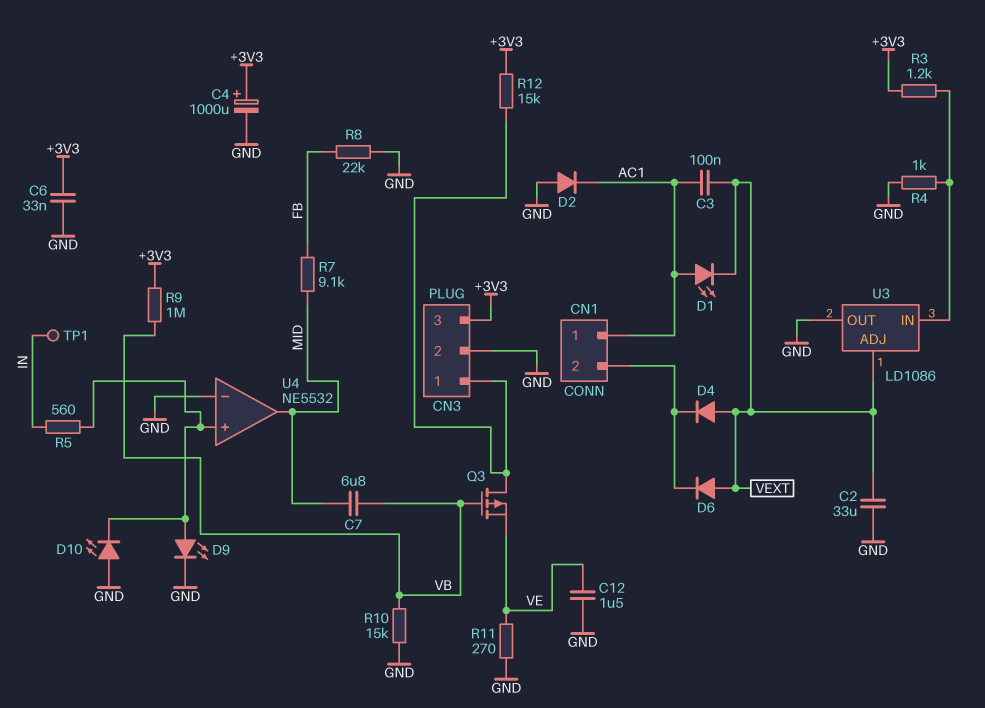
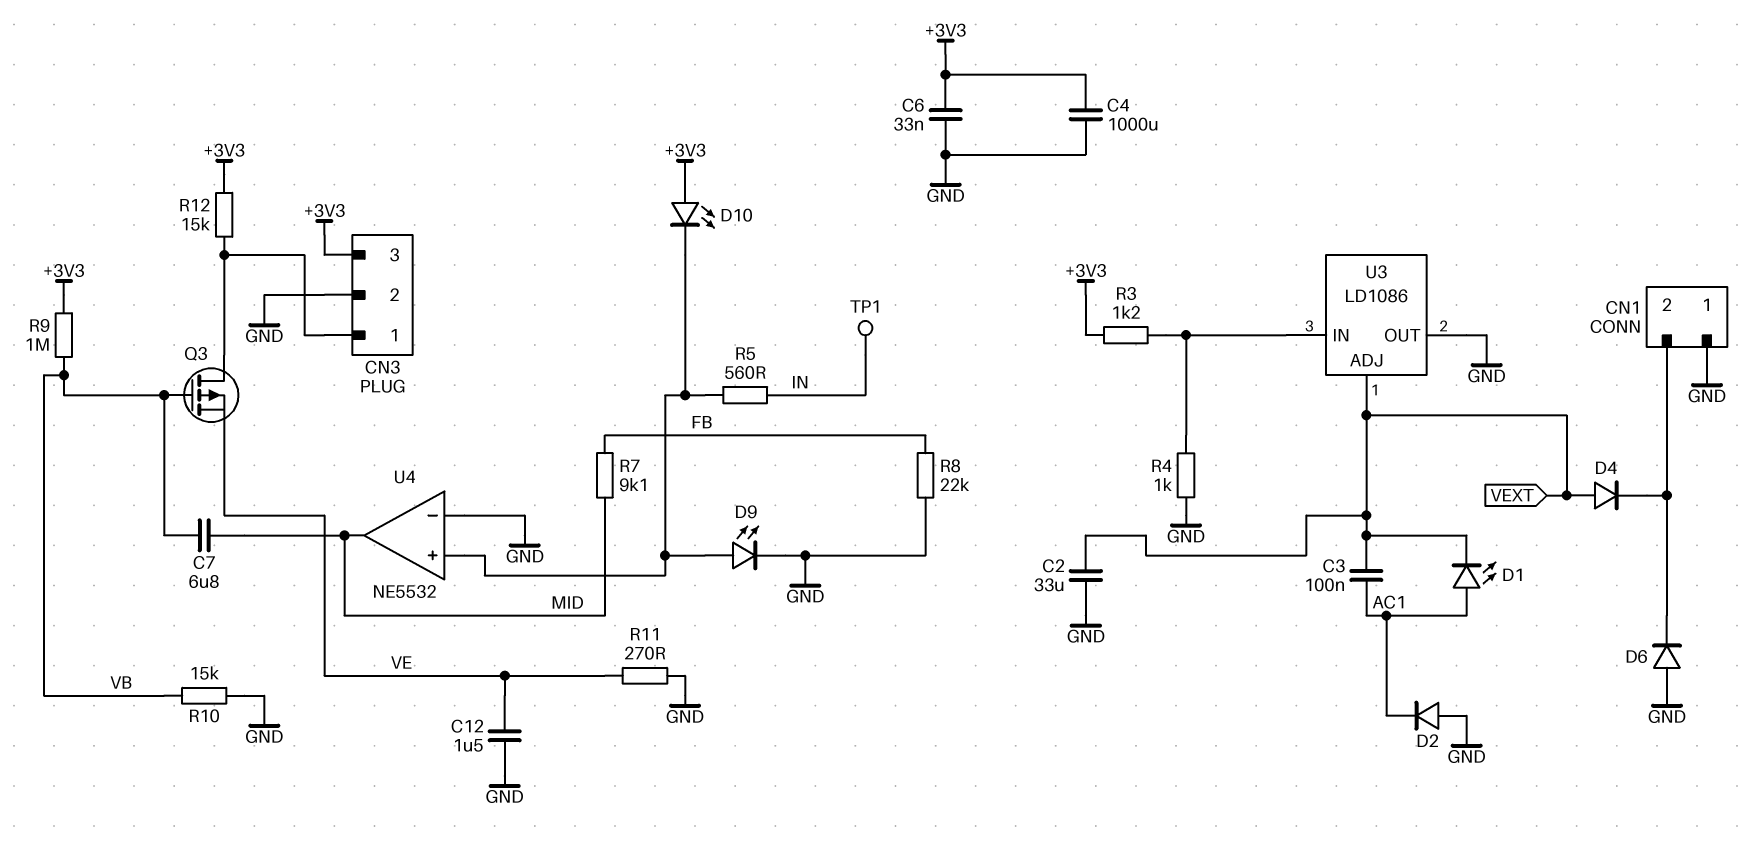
C4: 1000uF (plus +3V3, minus GND) -> 1000uF (+3V3, GND)
CN1 pin 1: AC1 -> GND
D6: diode (A VEXT, K CN1/2) -> diode (A GND, K CN1/2)
D10: LED (A GND, K U4/in+) -> LED (A +3V3, K U4/in+)

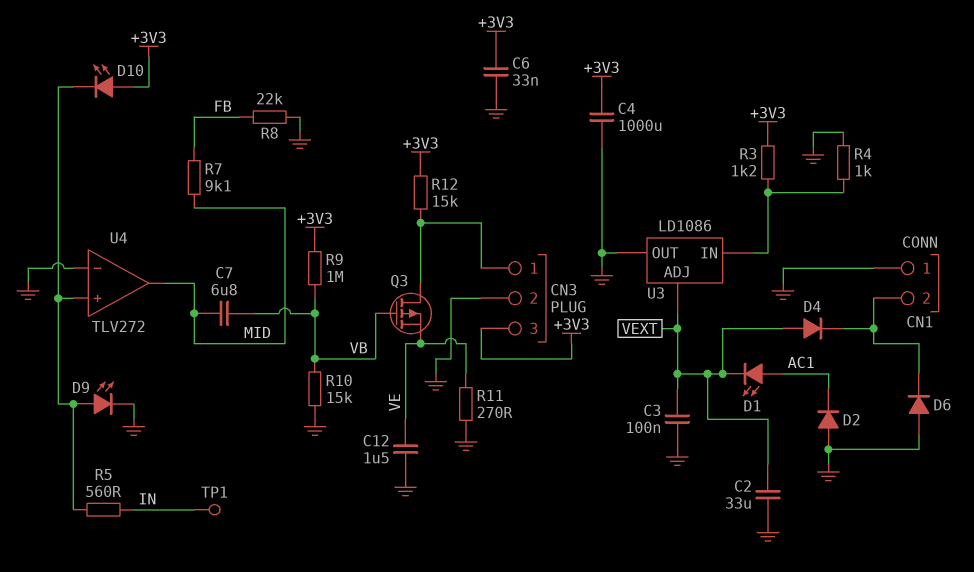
C3: 100nF (AC1, VEXT) -> 100nF (GND, VEXT)
U4: NE5532 -> TLV272

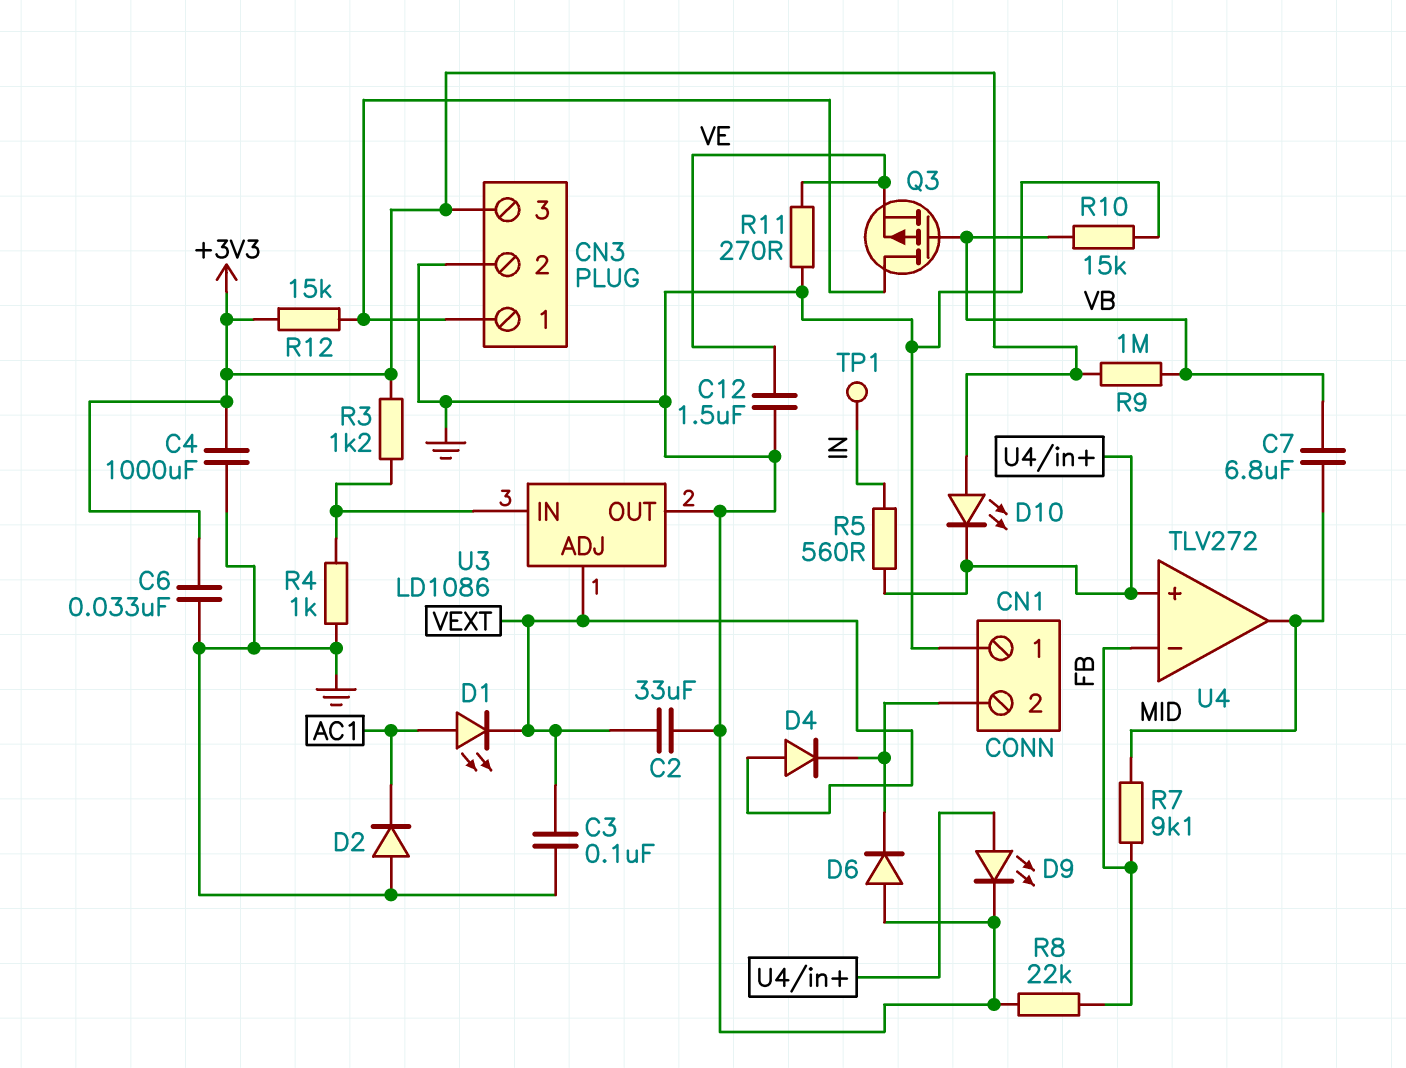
U4 pin in-: GND -> FB

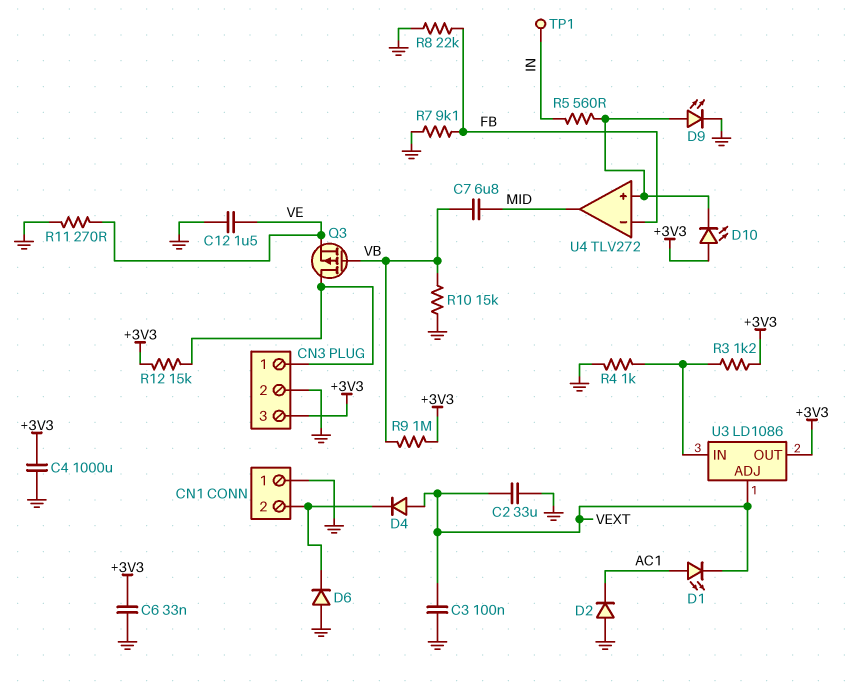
R7: 9.1k (FB, MID) -> 9.1k (FB, GND)
U3 pin OUT: GND -> +3V3

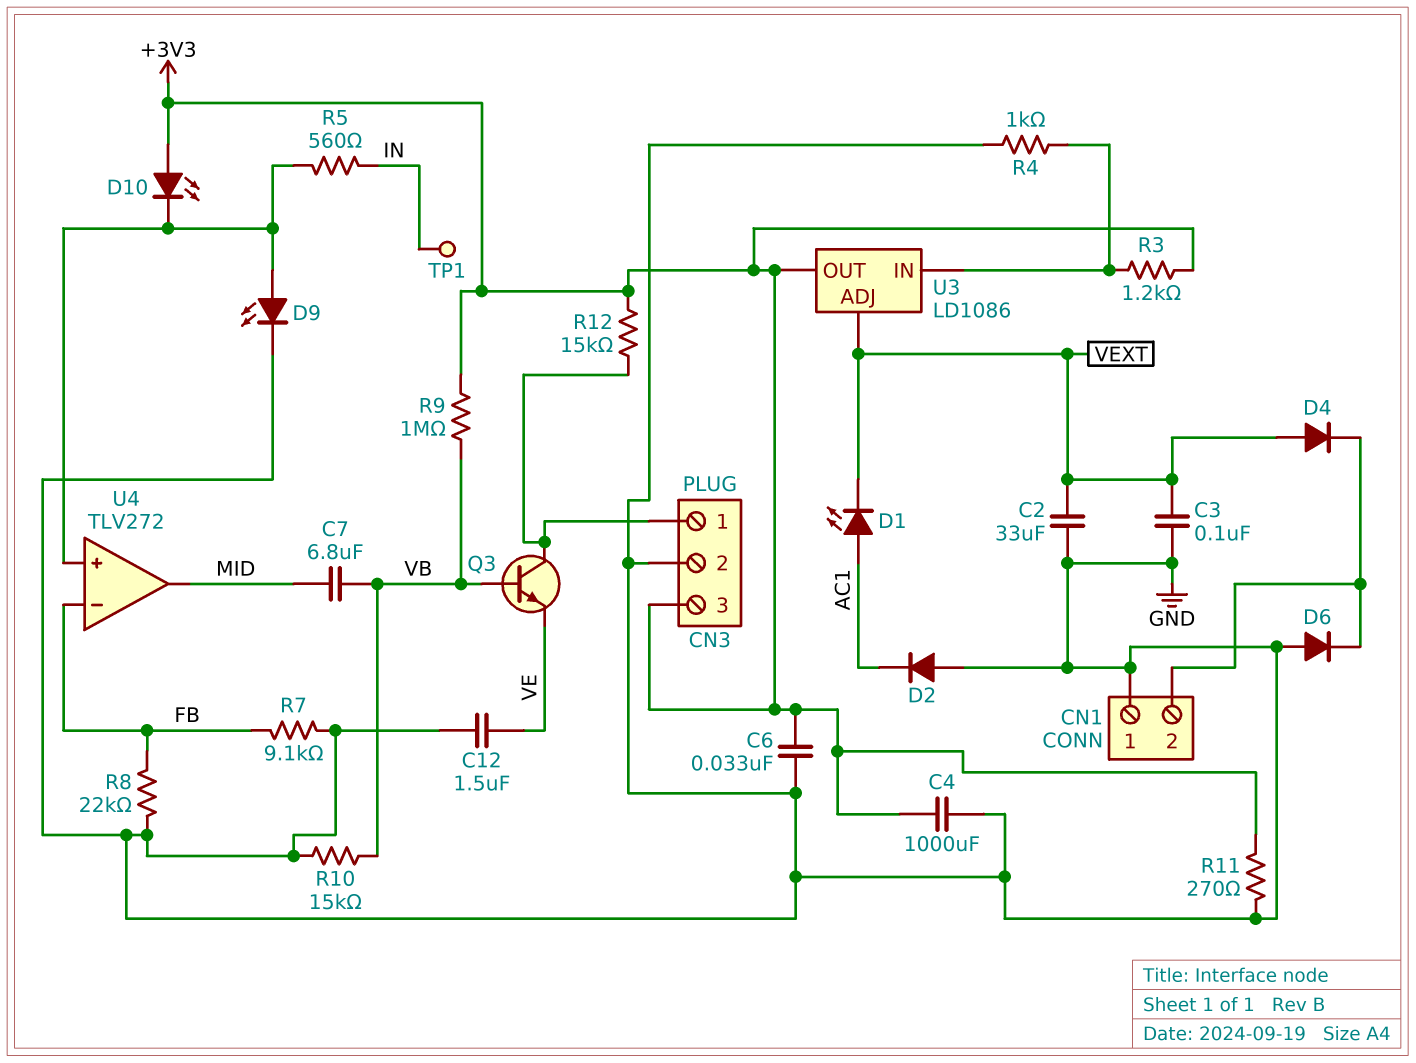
Q3: PMOS (G VB, D CN3/1, S VE) -> NPN (B VB, C CN3/1, E VE)
R11: 270 (GND, VE) -> 270 (+3V3, GND)

